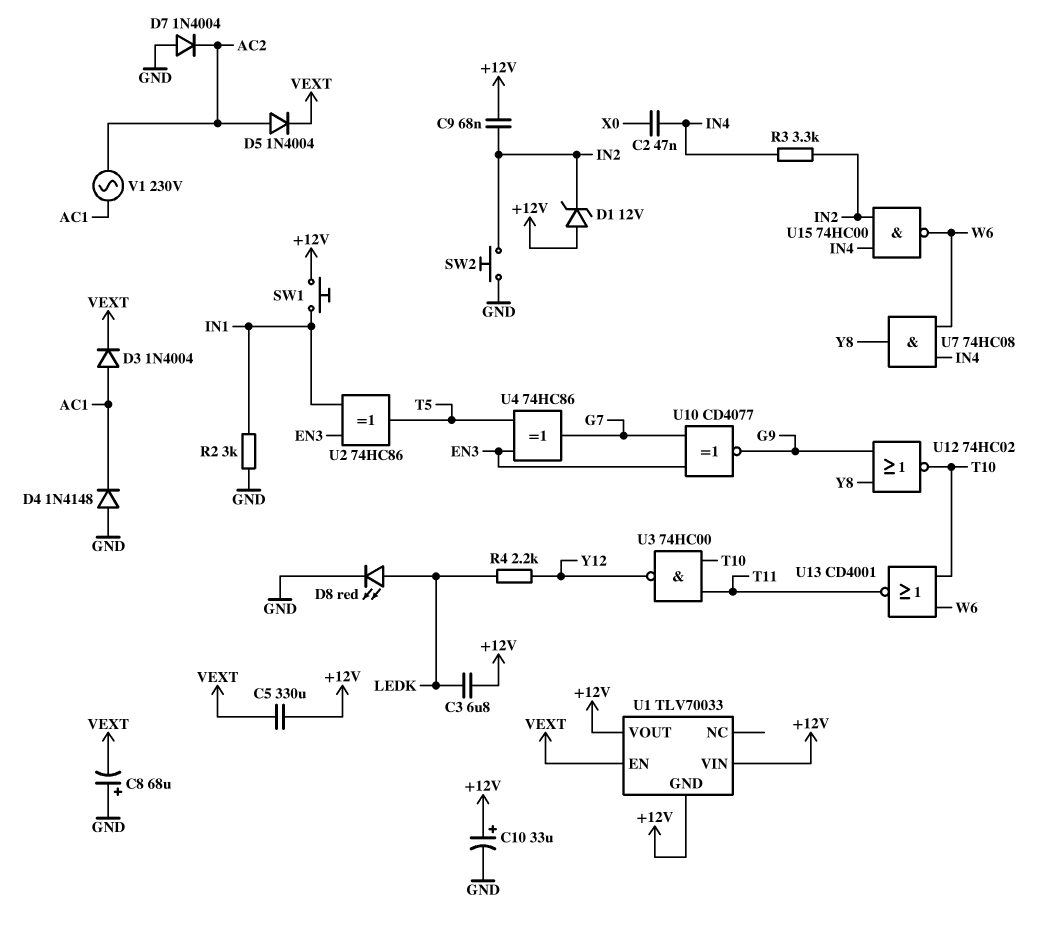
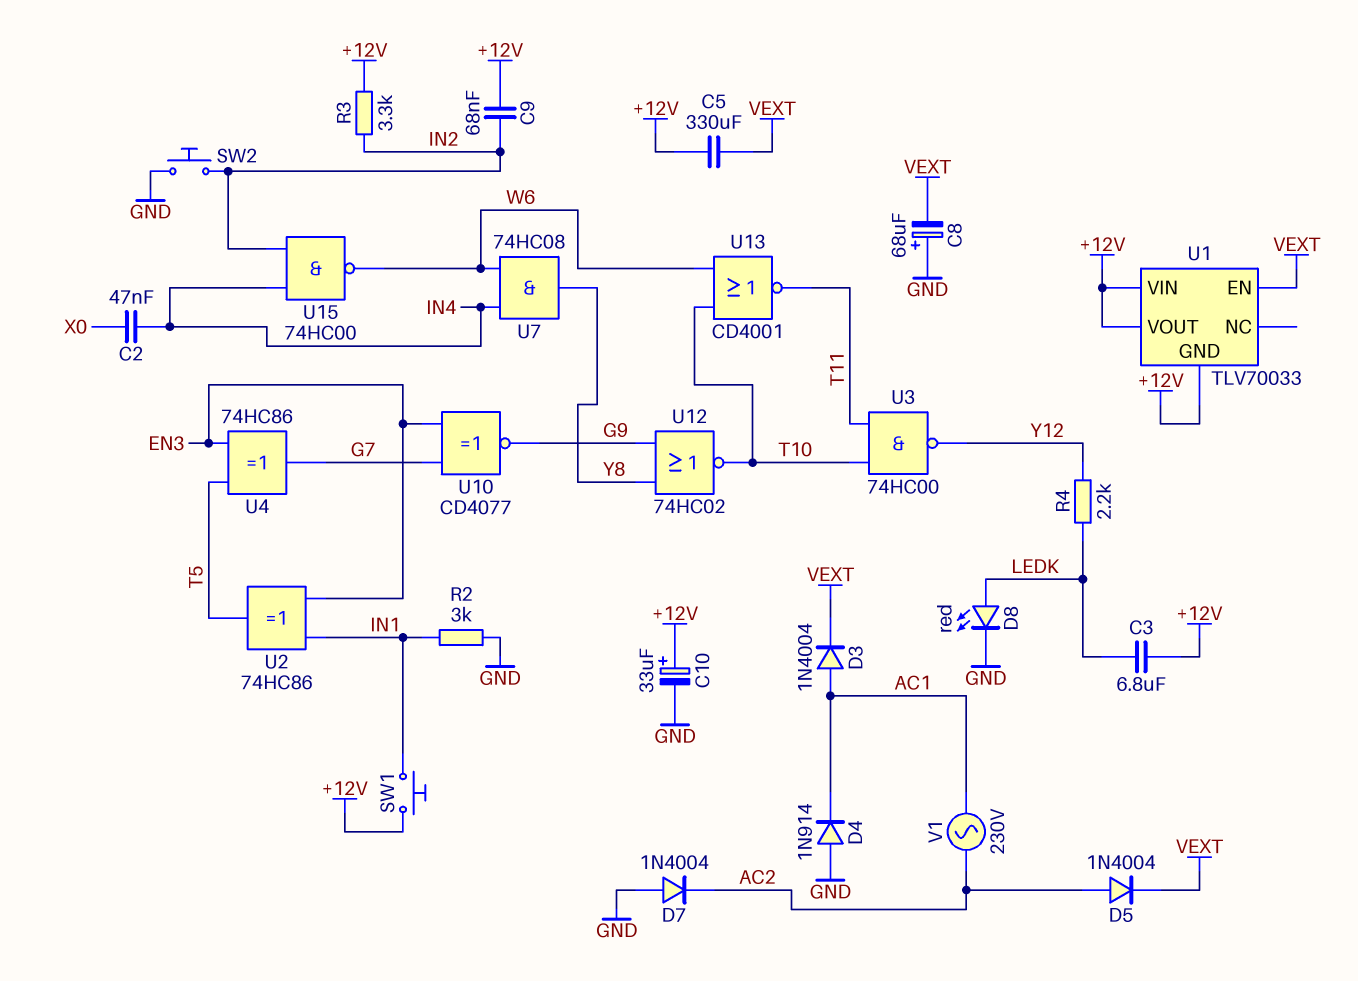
D1: zener 12V (A +12V, K IN2) -> none
D4: diode 1N4148 (A GND, K AC1) -> diode 1N914 (A GND, K AC1)
R3: 3.3k (IN2, IN4) -> 3.3k (+12V, IN2)

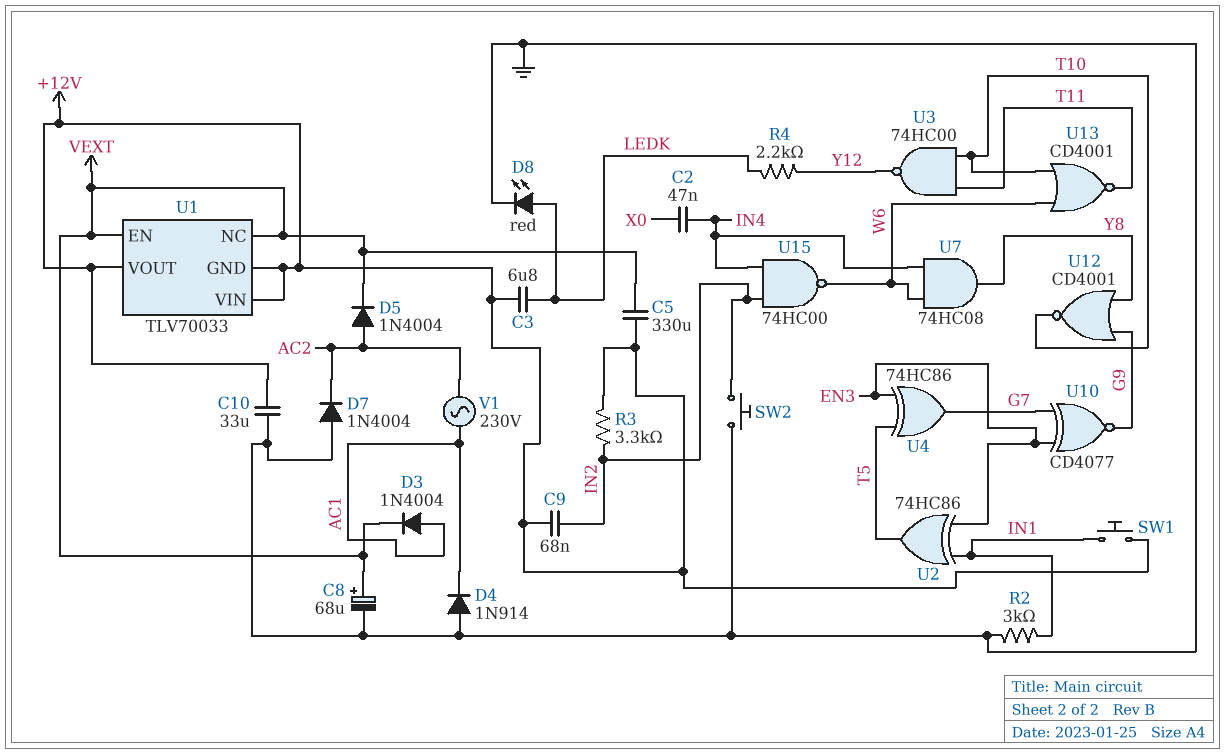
C8: 68uF (plus GND, minus VEXT) -> 68uF (plus VEXT, minus GND)
C10: 33uF (plus +12V, minus GND) -> 33uF (+12V, GND)
U1 pin NC: none -> VEXT
U12: NOR 74HC02 (in G9, in Y8, out T10) -> NOR CD4001 (in G9, in Y8, out T10)

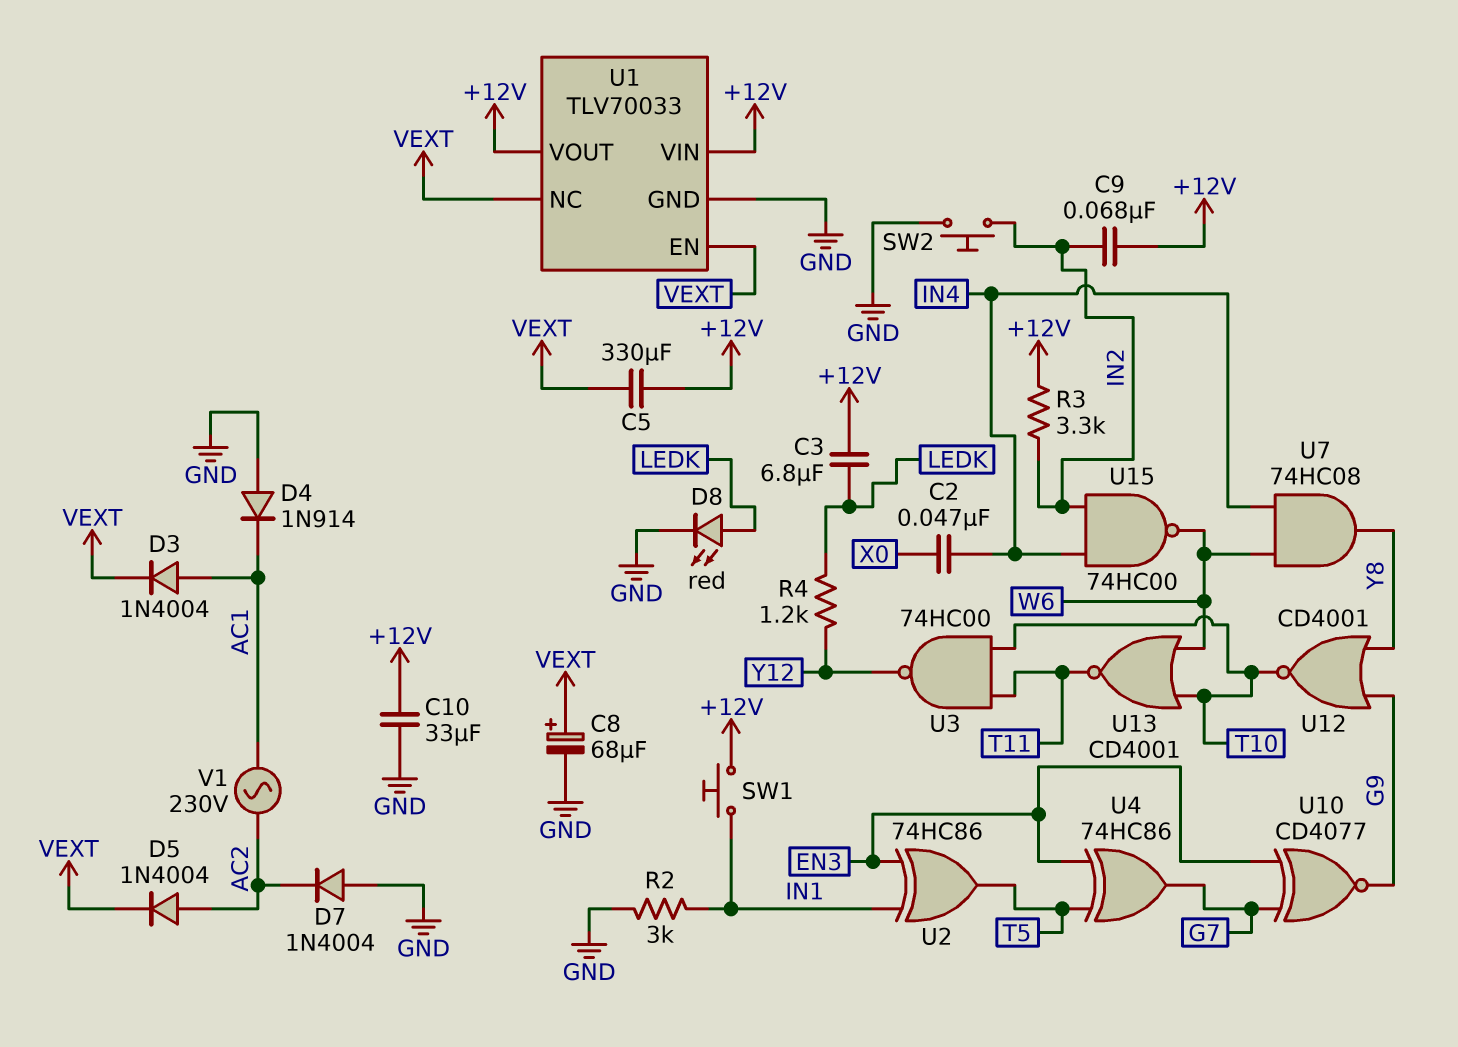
R4: 2.2k (LEDK, Y12) -> 1.2k (LEDK, Y12)
U1 pin GND: +12V -> GND

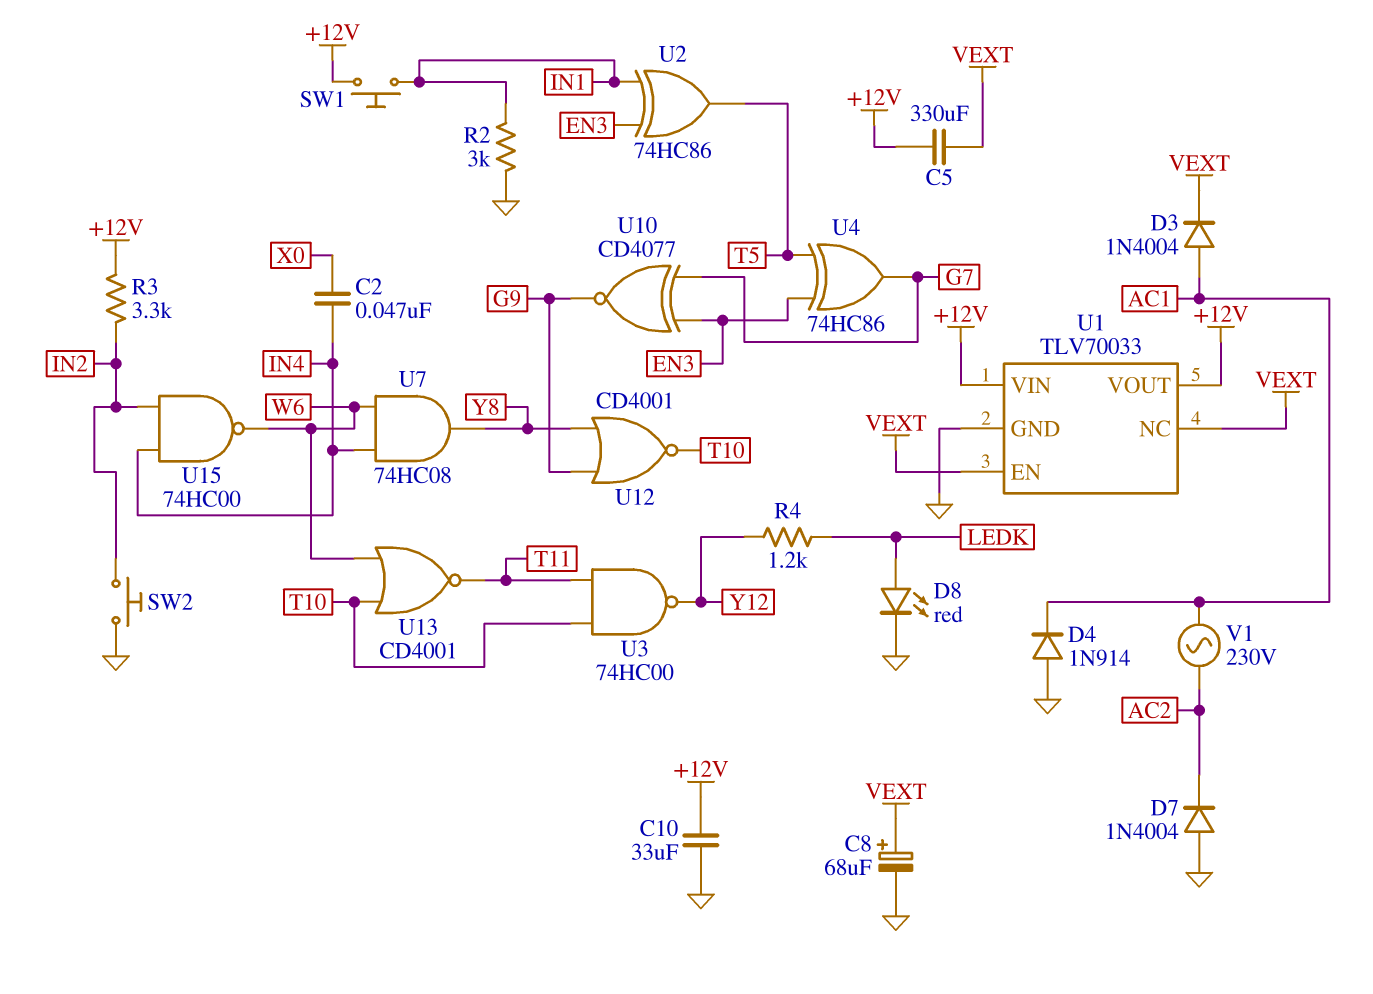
C3: 6.8uF (+12V, LEDK) -> none
C9: 68nF (+12V, IN2) -> none
D5: diode 1N4004 (A AC2, K VEXT) -> none

